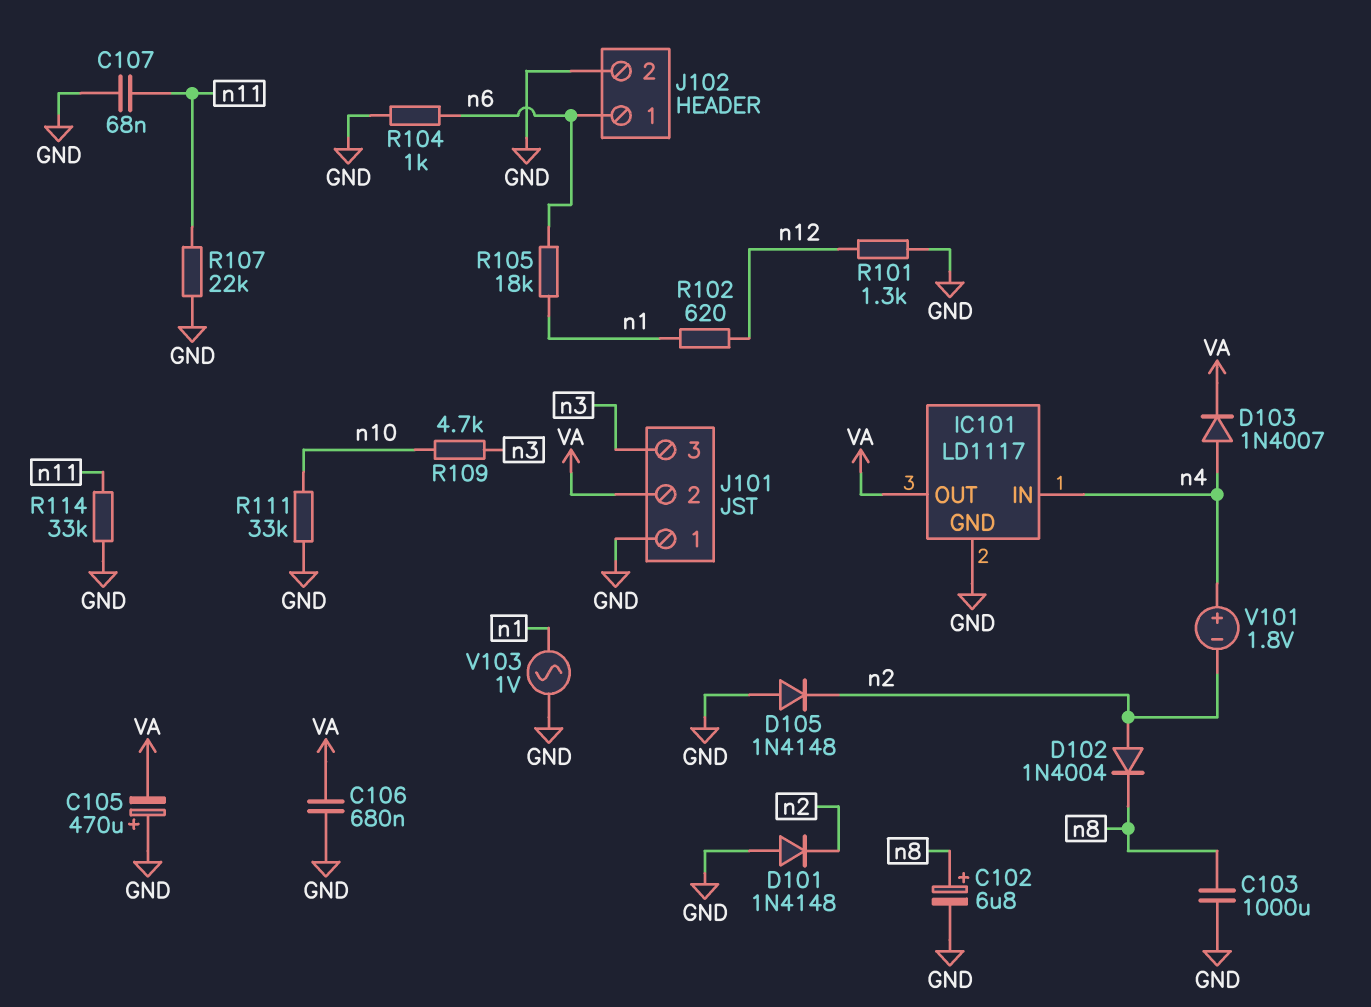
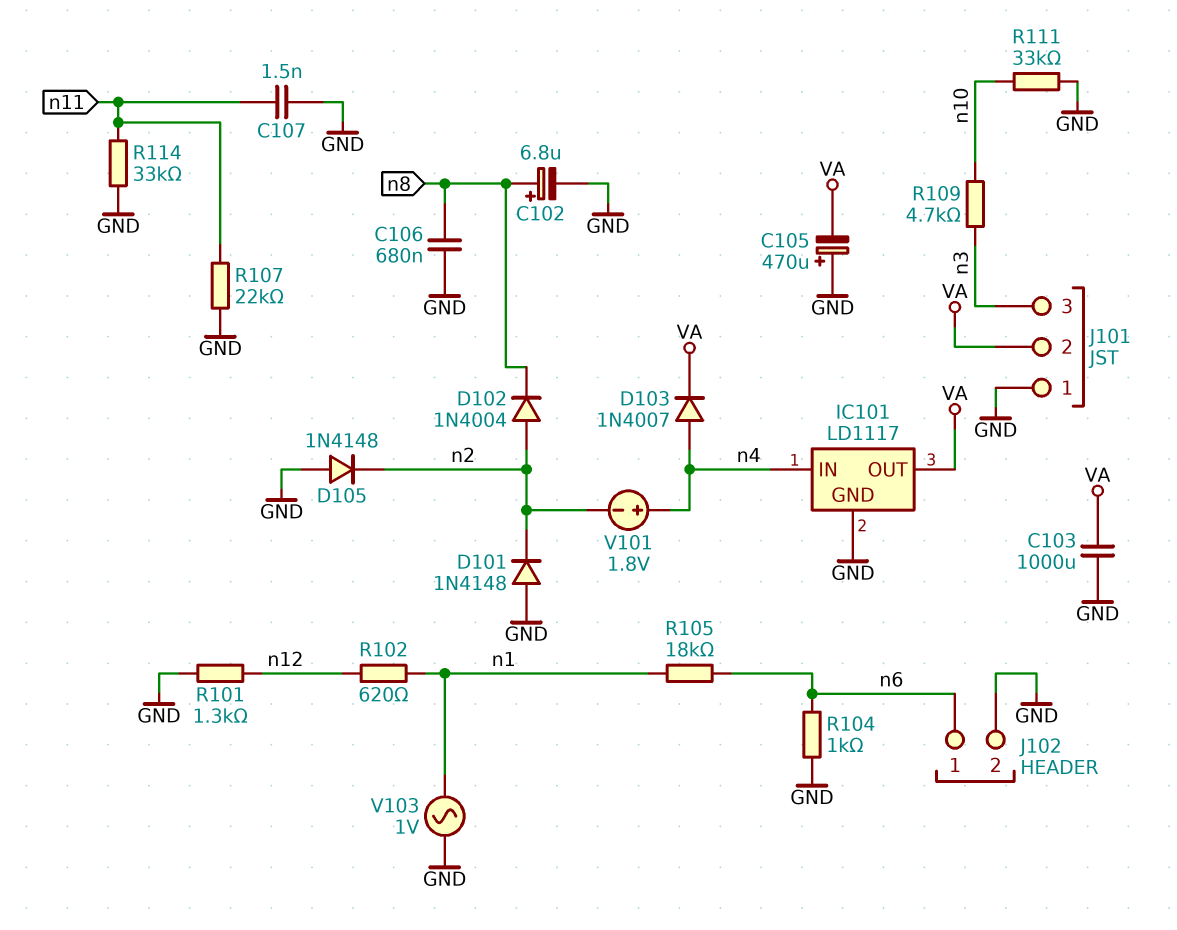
C103: 1000uF (GND, n8) -> 1000uF (GND, VA)
C106: 680nF (GND, VA) -> 680nF (GND, n8)
C107: 68nF (GND, n11) -> 1.5nF (GND, n11)

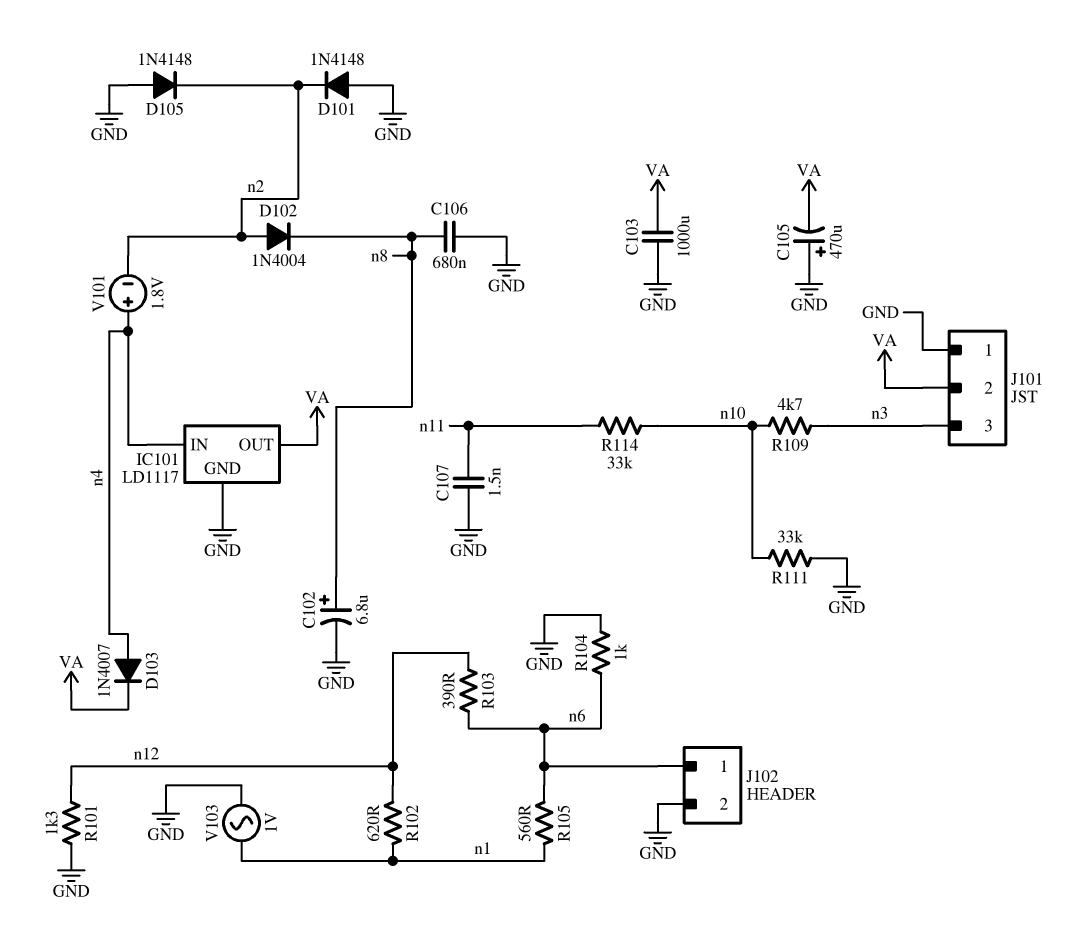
R103: none -> 390 (n6, n12)
R105: 18k (n1, n6) -> 560 (n1, n6)
R107: 22k (GND, n11) -> none
R114: 33k (GND, n11) -> 33k (n10, n11)

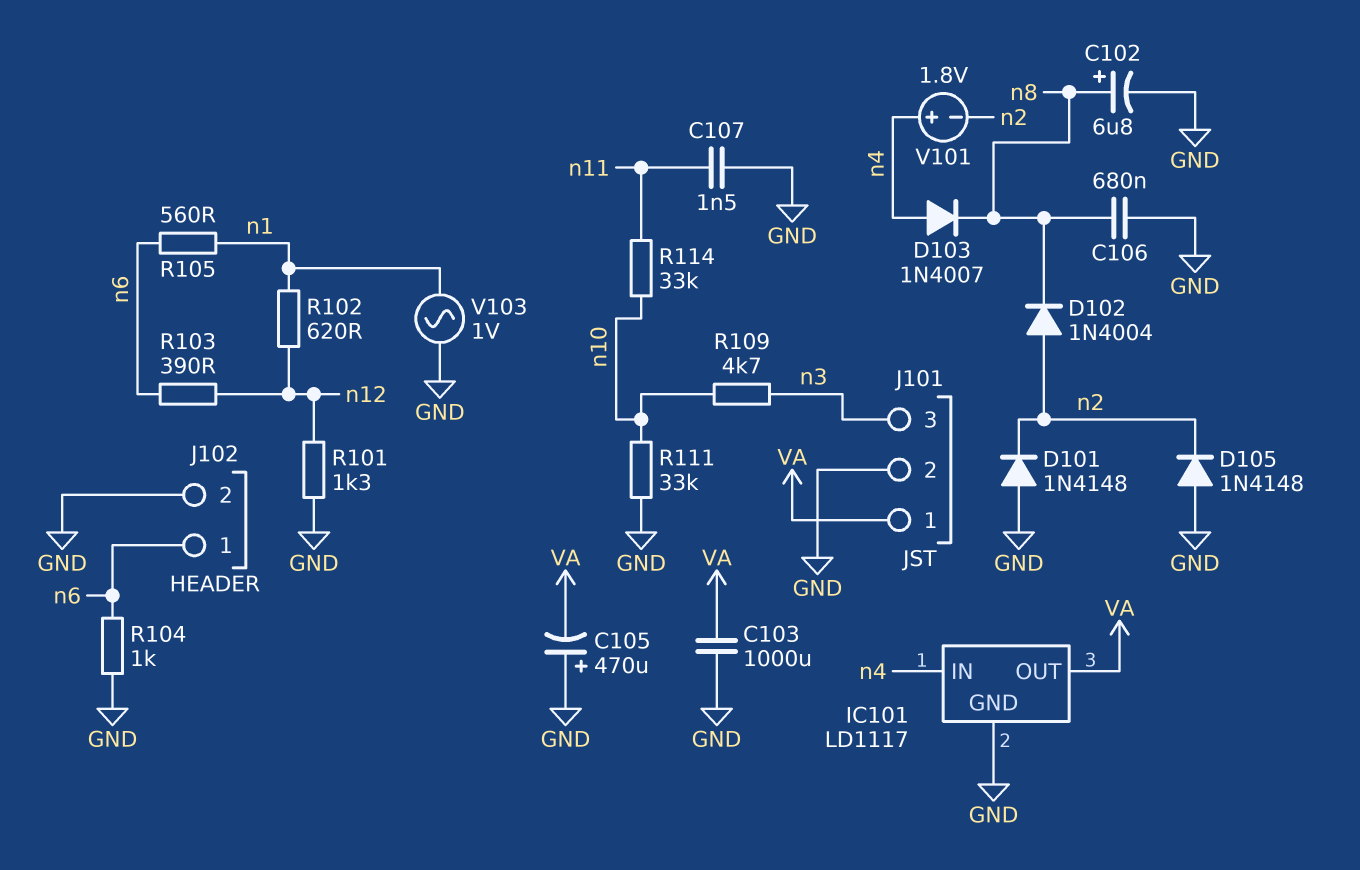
D103: diode 1N4007 (A n4, K VA) -> diode 1N4007 (A n4, K n8)
J101 pin 1: GND -> VA
J101 pin 2: VA -> GND

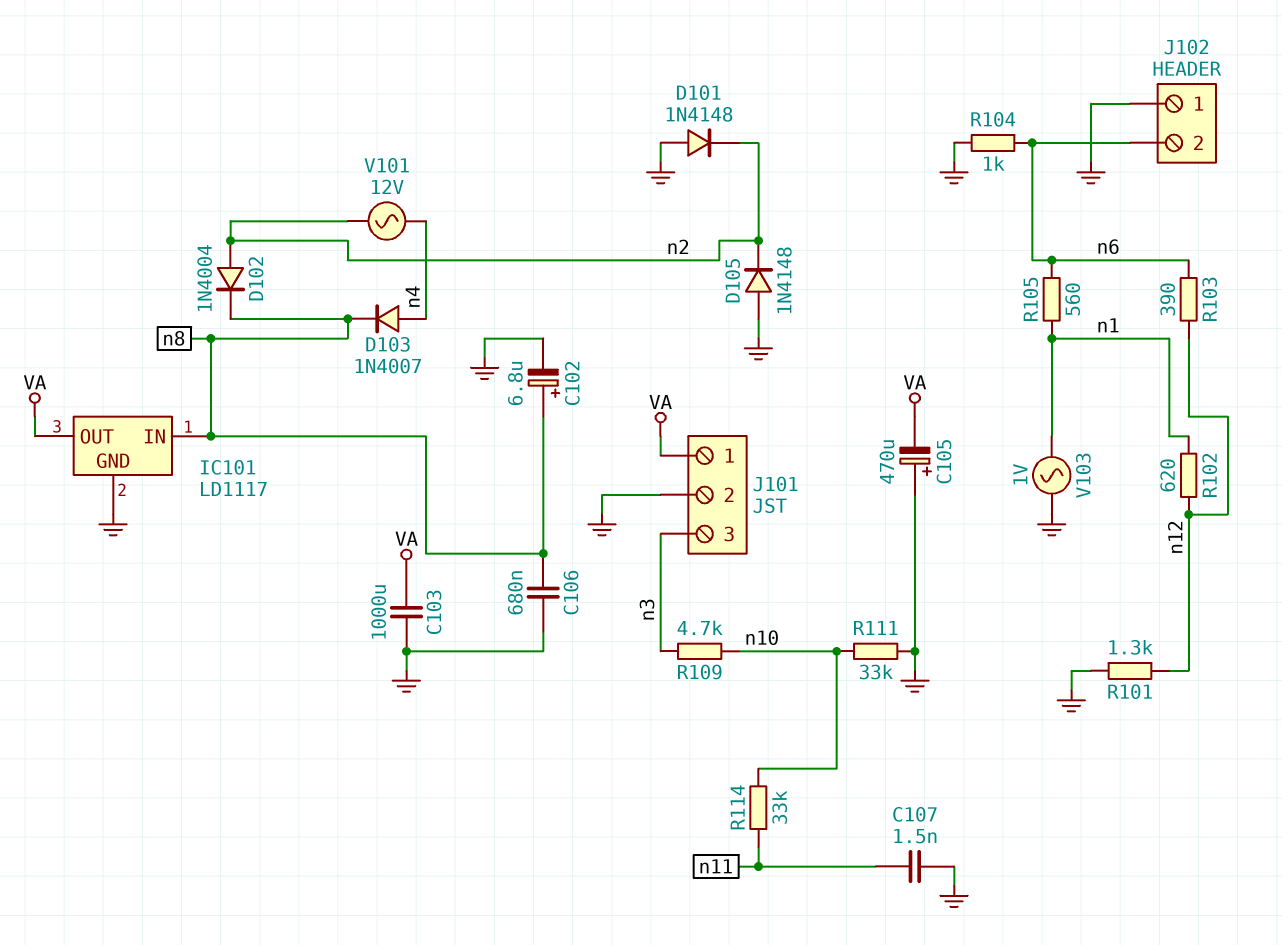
IC101 pin IN: n4 -> n8
J102 pin 1: n6 -> GND
J102 pin 2: GND -> n6
V101: 1.8V (plus n4, minus n2) -> AC 12V (n2, n4)

